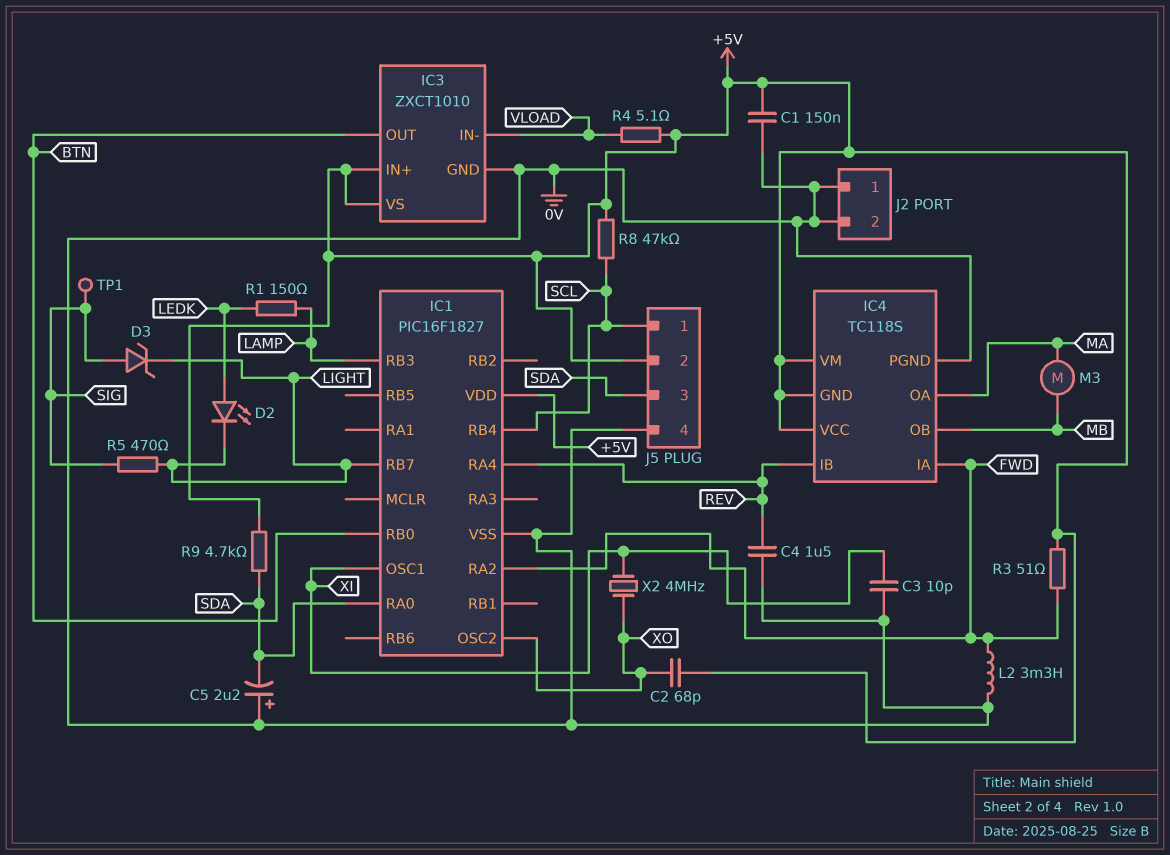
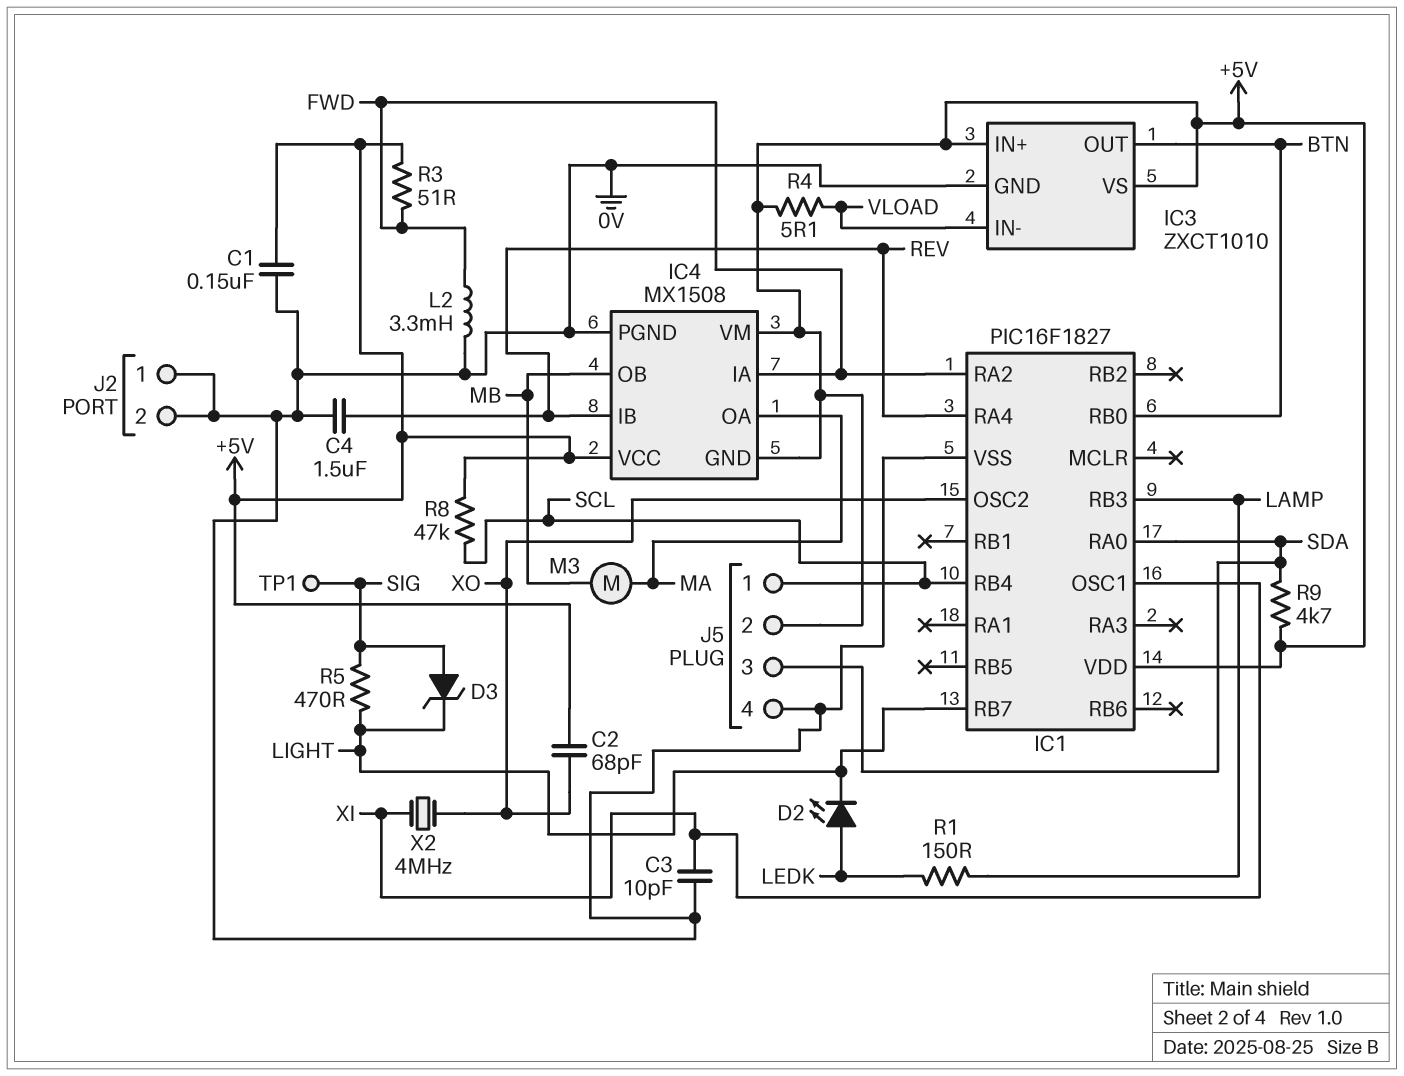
C5: 2.2uF (plus 0V, minus SDA) -> none
IC4: TC118S -> MX1508

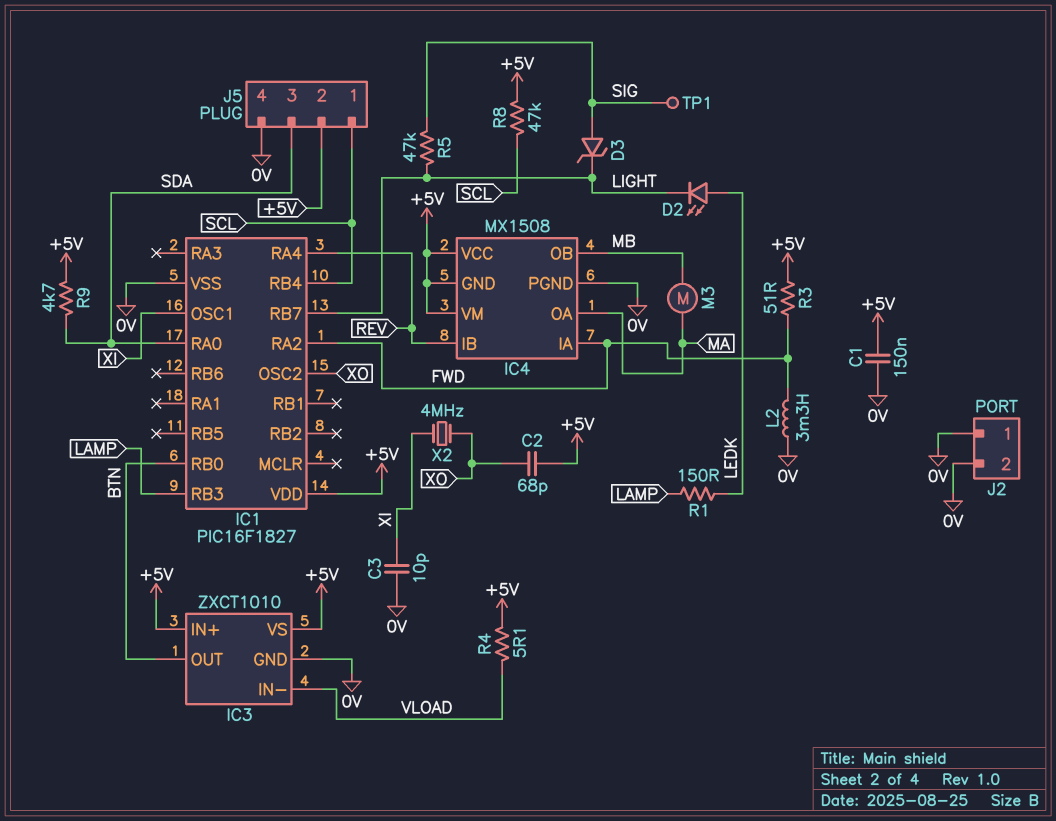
C4: 1.5uF (0V, REV) -> none
R5: 470 (LIGHT, SIG) -> 47k (LIGHT, SIG)

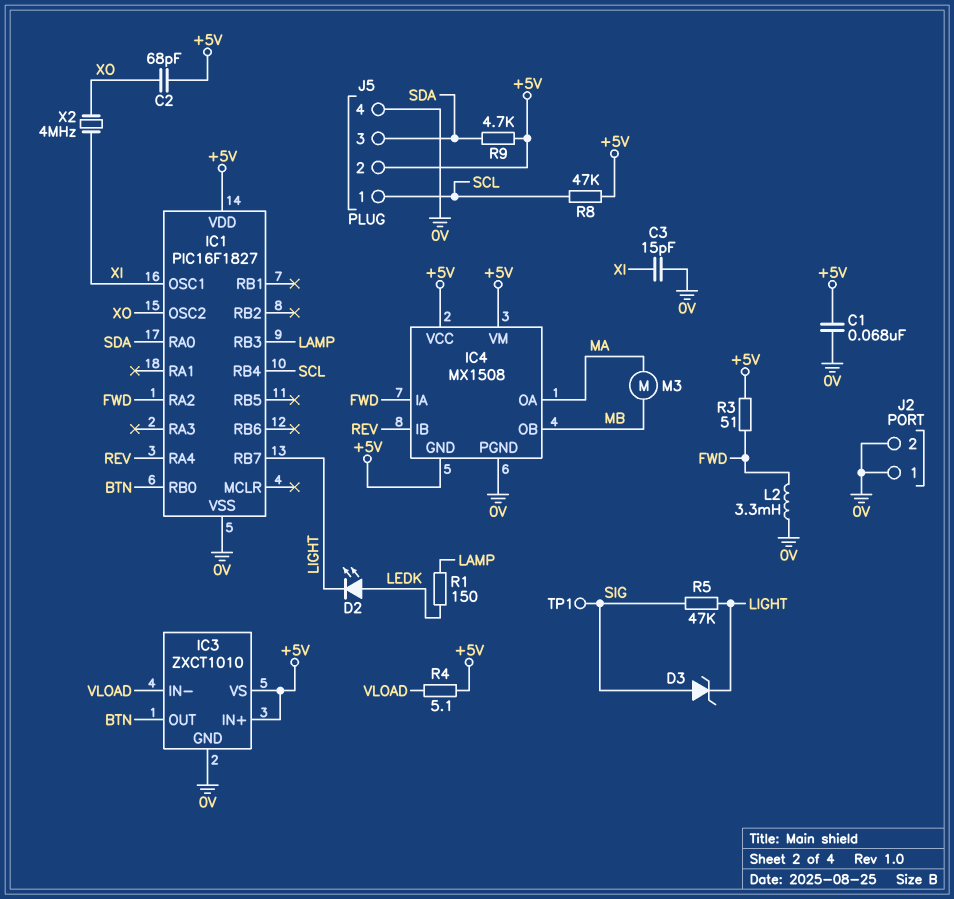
C1: 150nF (+5V, 0V) -> 68nF (+5V, 0V)
C3: 10pF (0V, XI) -> 15pF (0V, XI)

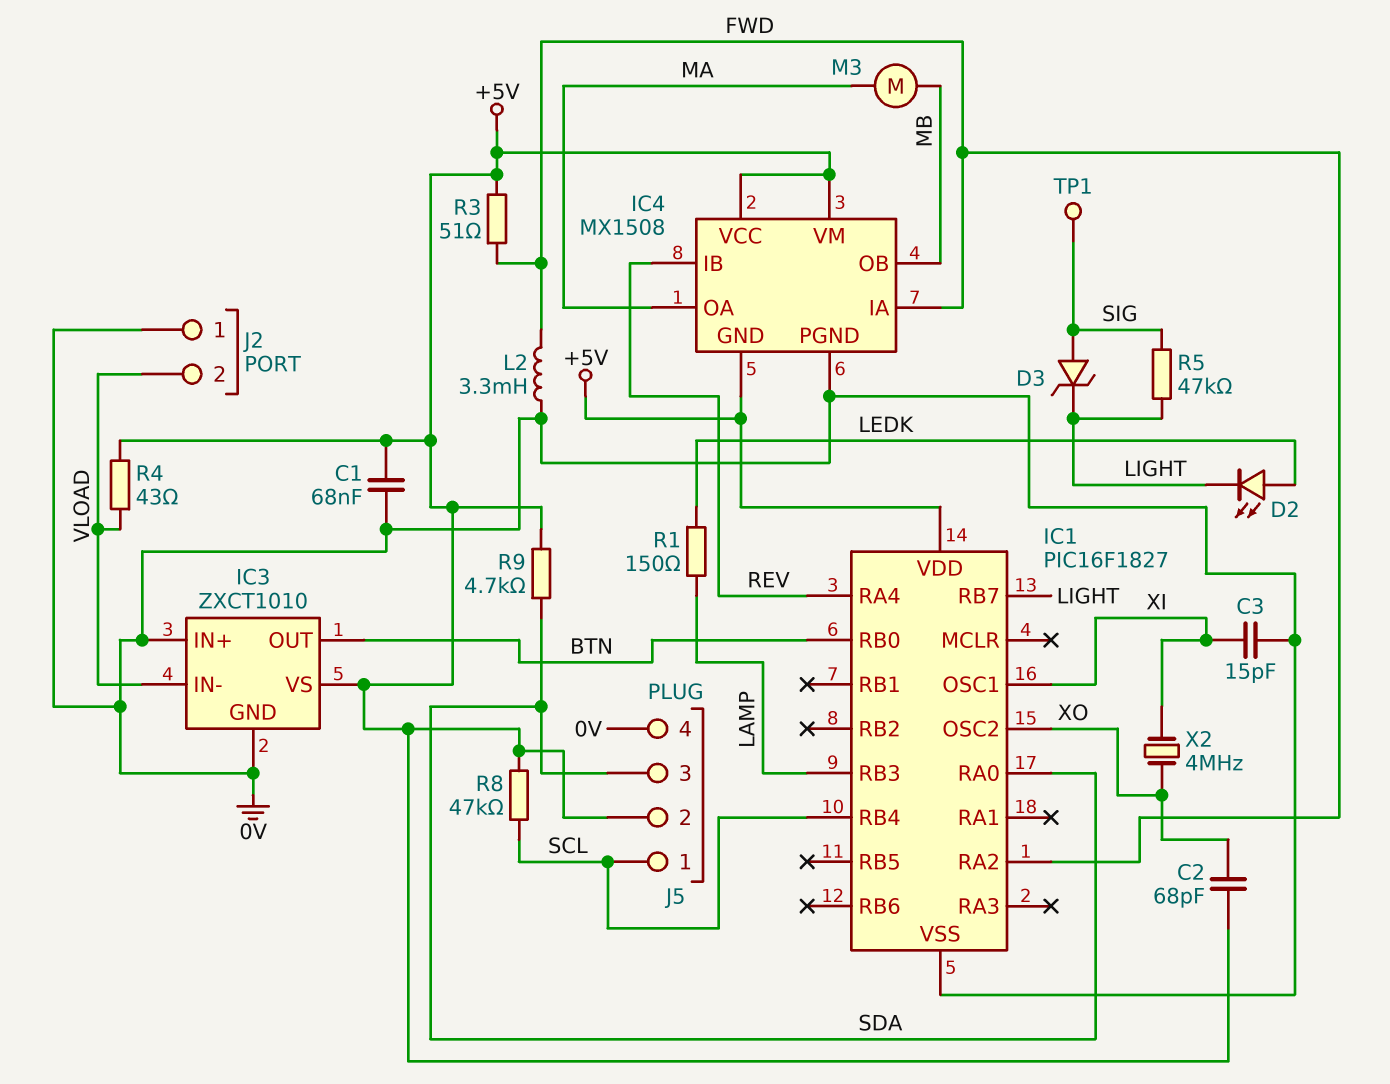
IC3 pin IN+: +5V -> 0V
J2 pin 2: 0V -> VLOAD
R4: 5.1 (+5V, VLOAD) -> 43 (+5V, VLOAD)

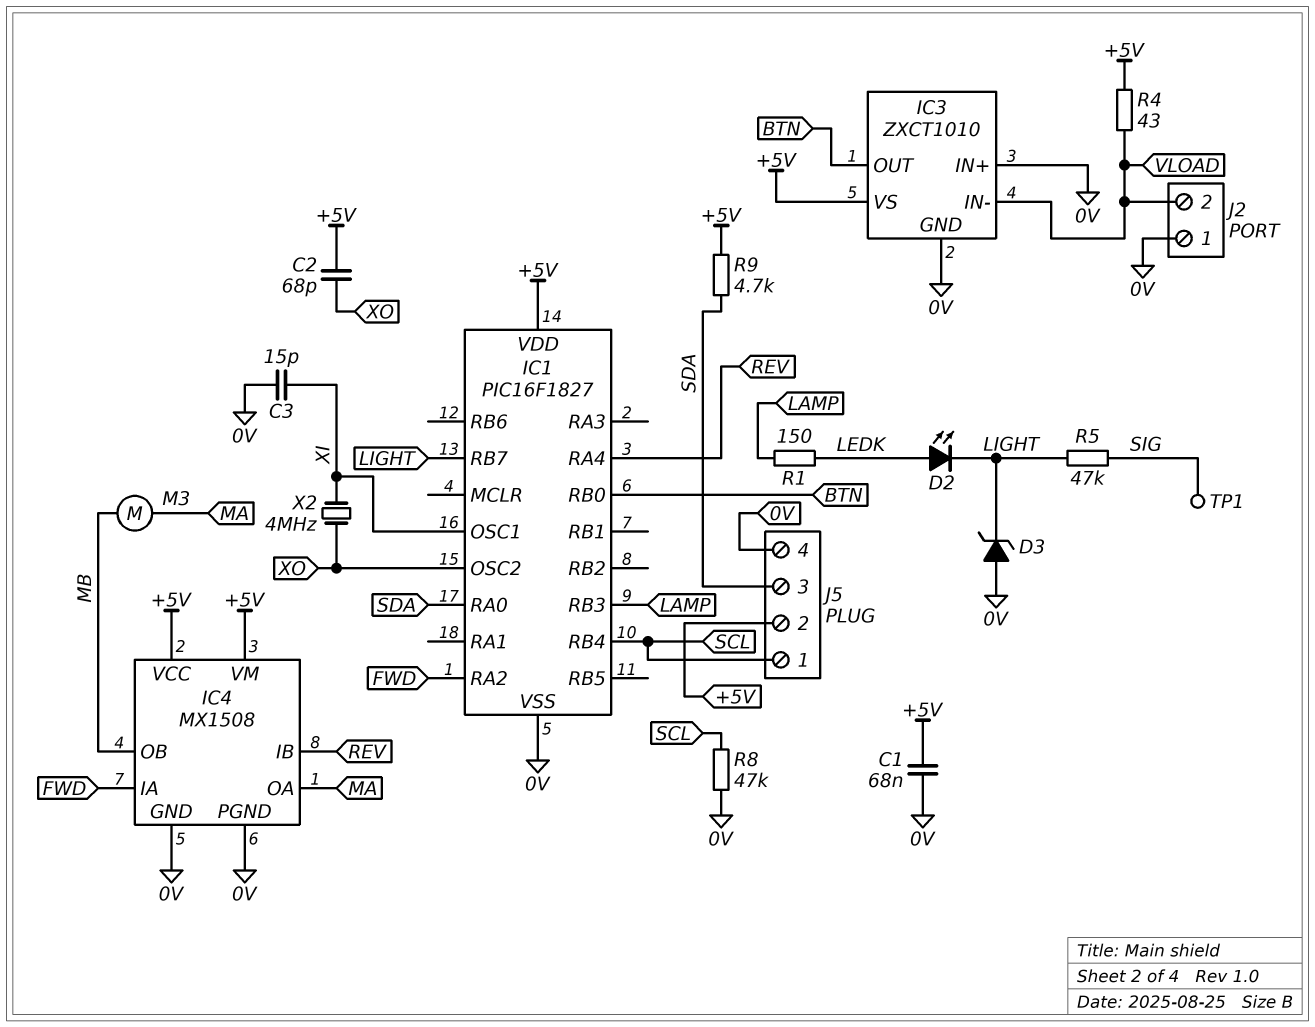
D3: zener (A SIG, K LIGHT) -> zener (A 0V, K LIGHT)
IC4 pin GND: +5V -> 0V
L2: 3.3mH (0V, FWD) -> none
R3: 51 (+5V, FWD) -> none
R8: 47k (+5V, SCL) -> 47k (0V, SCL)

